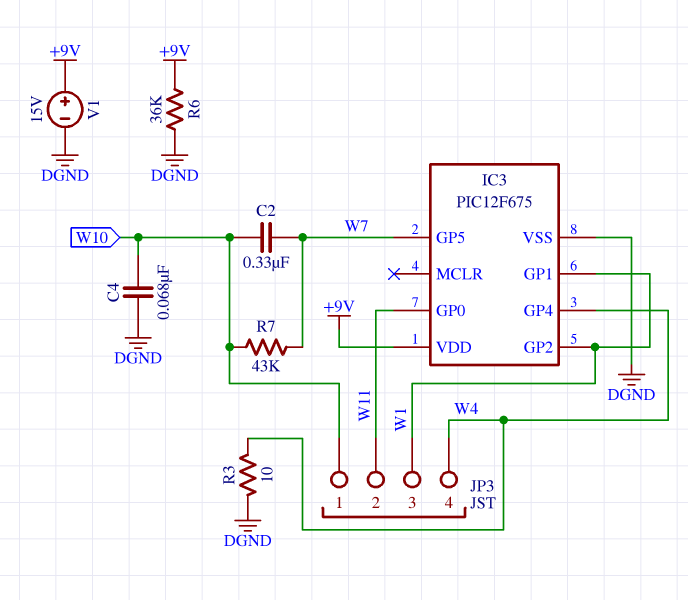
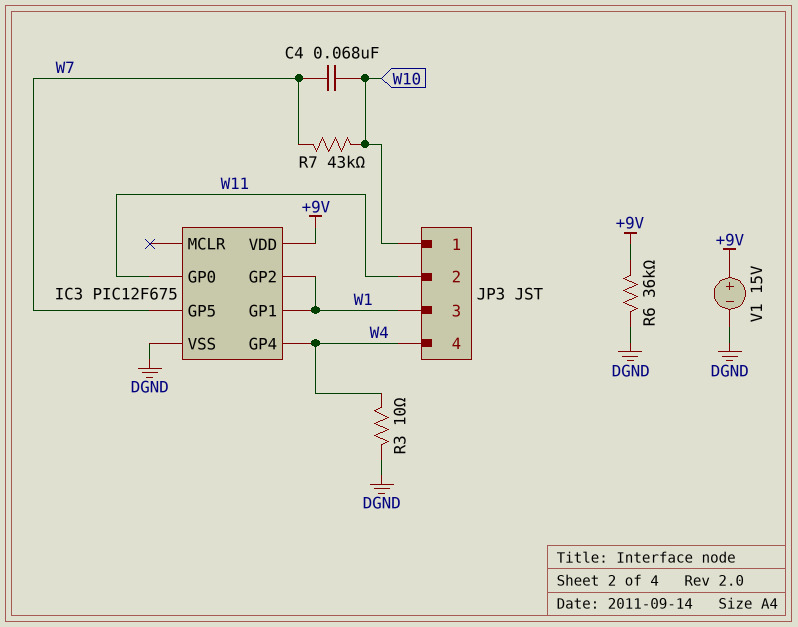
C2: 330nF (W7, W10) -> none
C4: 68nF (DGND, W10) -> 68nF (W7, W10)

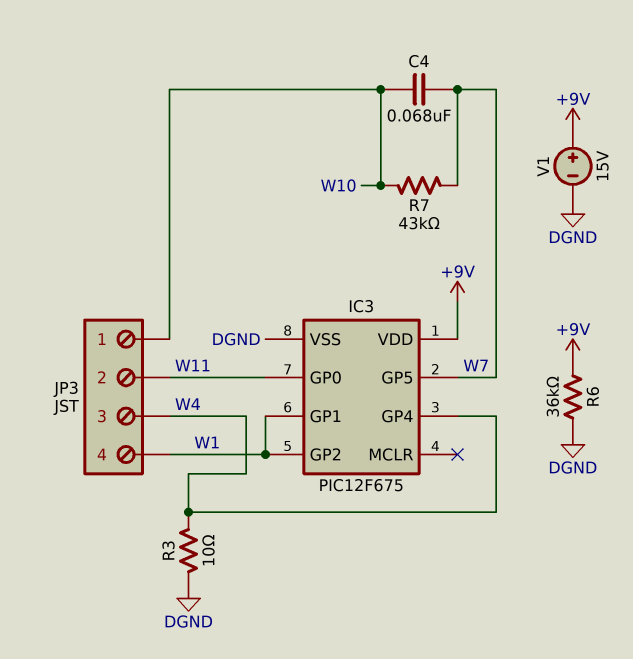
JP3 pin 3: W1 -> W4
JP3 pin 4: W4 -> W1

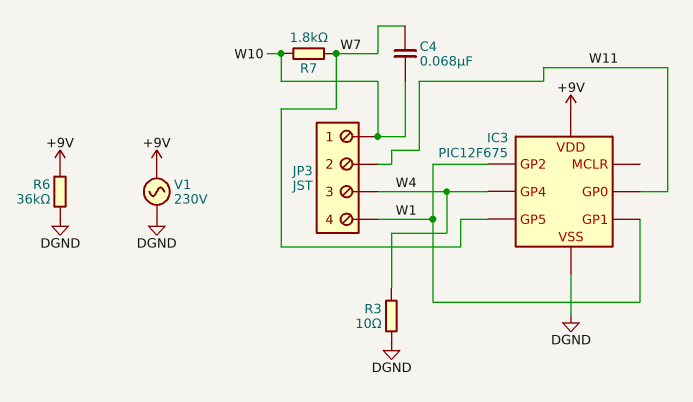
R7: 43k (W7, W10) -> 1.8k (W7, W10)
V1: 15V (plus +9V, minus DGND) -> AC 230V (+9V, DGND)

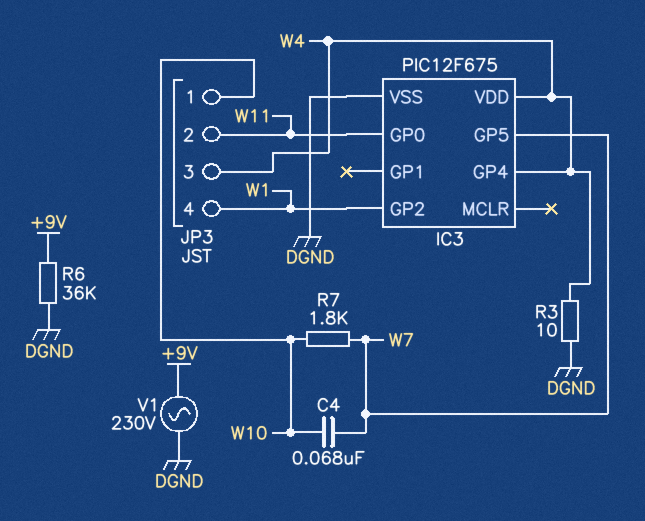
IC3 pin GP1: W1 -> none
IC3 pin VDD: +9V -> W4

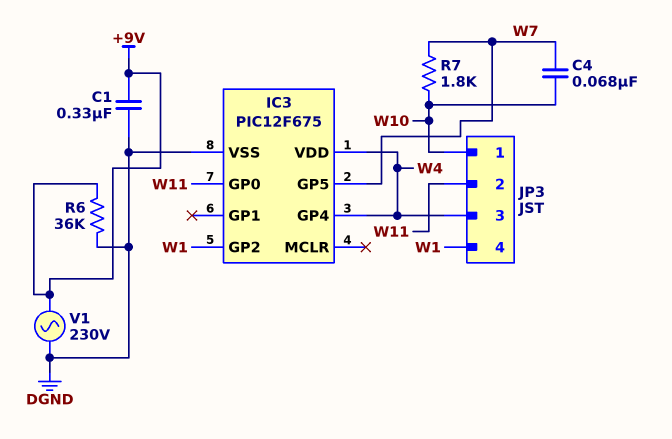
C1: none -> 330nF (+9V, DGND)
R3: 10 (DGND, W4) -> none

